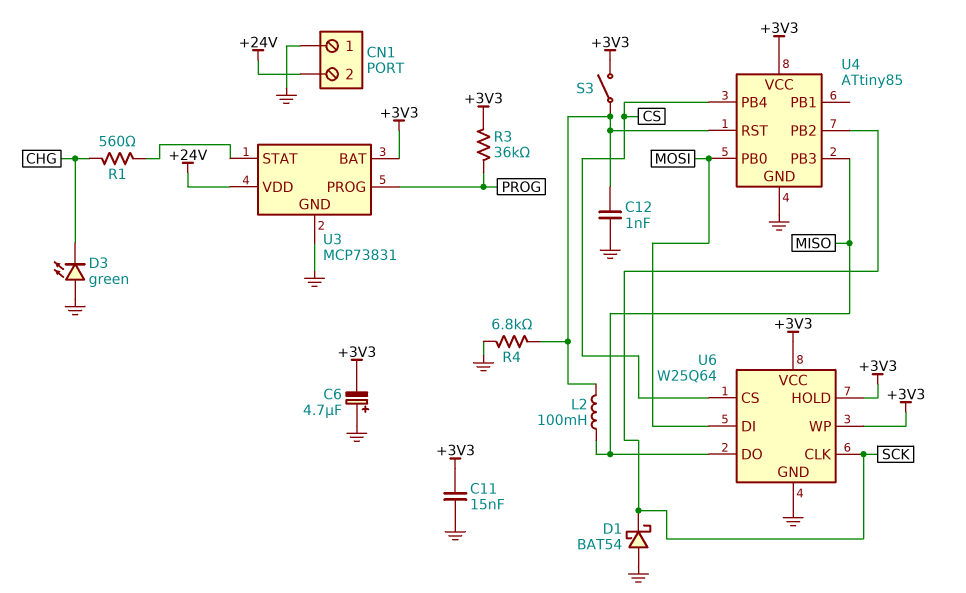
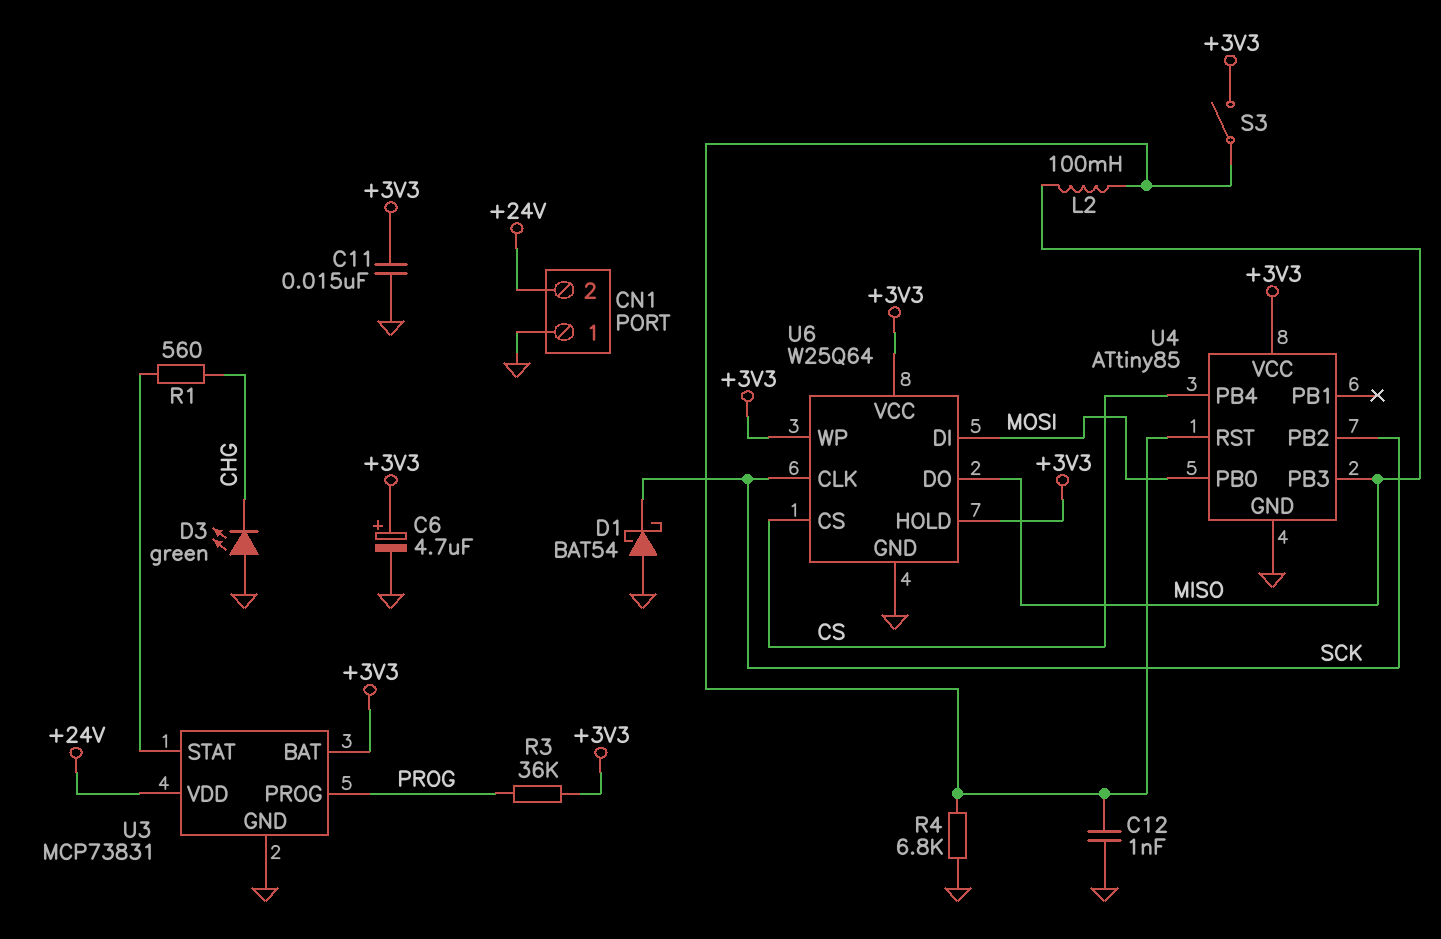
C6: 4.7uF (plus GND, minus +3V3) -> 4.7uF (plus +3V3, minus GND)

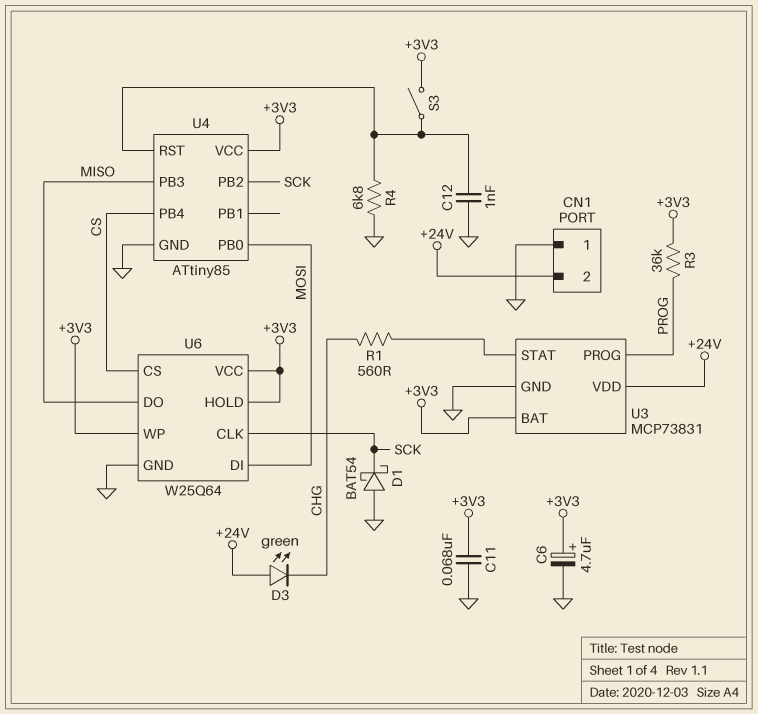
C11: 15nF (+3V3, GND) -> 68nF (+3V3, GND)
D3: LED green (A GND, K CHG) -> LED green (A +24V, K CHG)
L2: 100mH (MISO, U4/RST) -> none

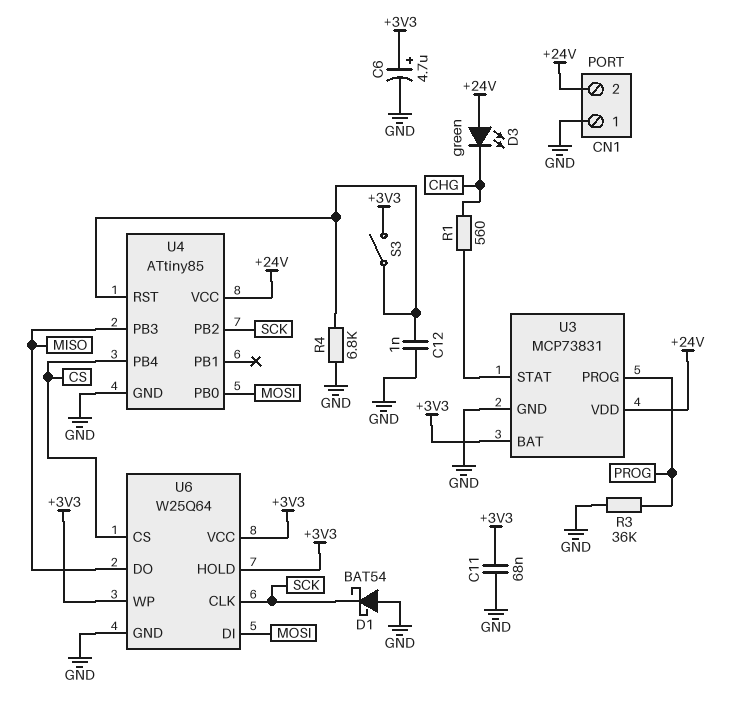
R3: 36k (+3V3, PROG) -> 36k (GND, PROG)
U4 pin VCC: +3V3 -> +24V

